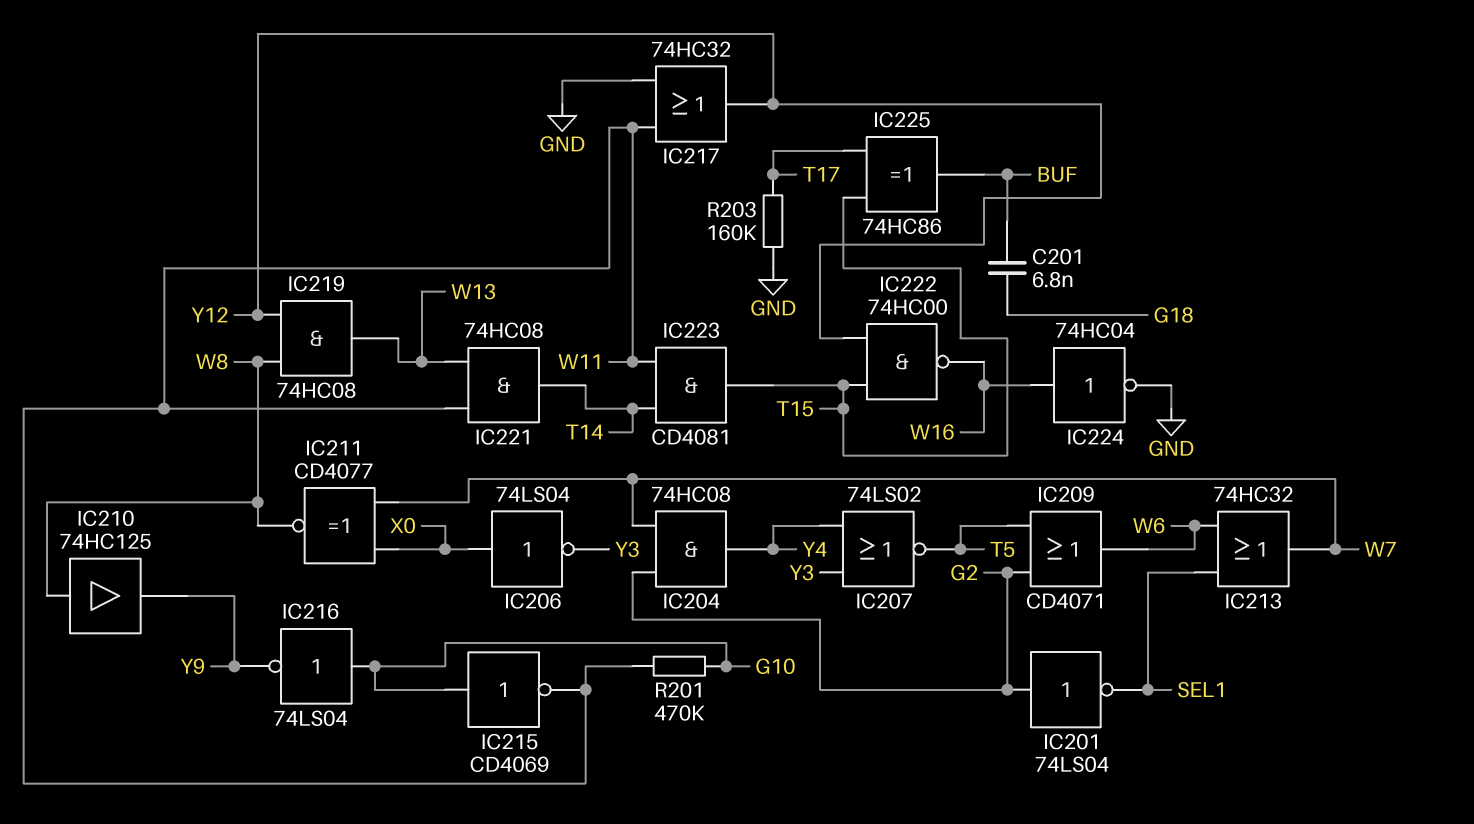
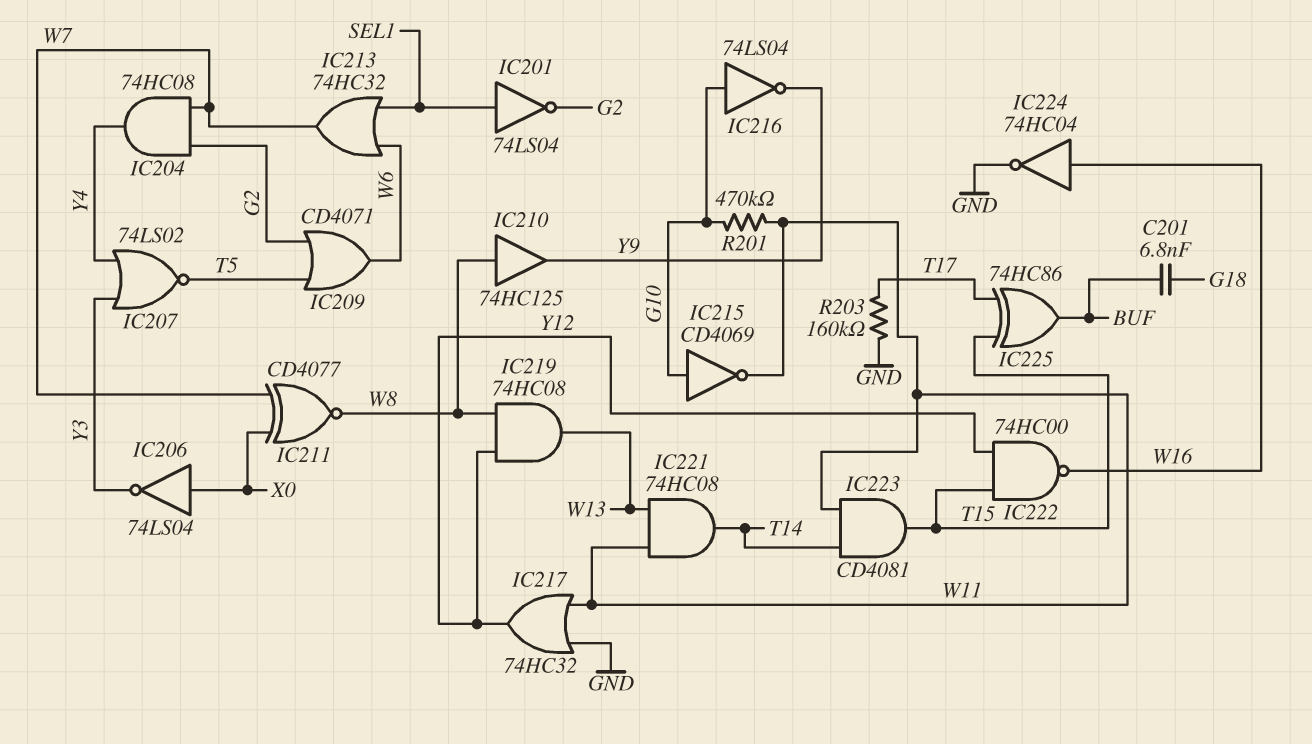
IC201: NOT 74LS04 (in G2, out SEL1) -> NOT 74LS04 (in SEL1, out G2)

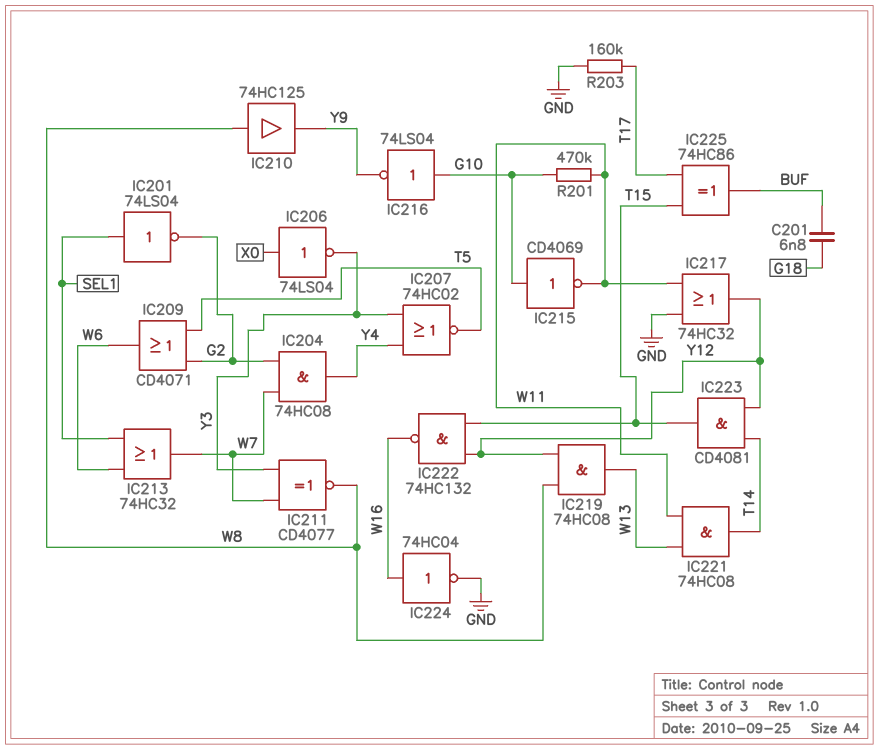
IC207: NOR 74LS02 (in Y3, in Y4, out T5) -> NOR 74HC02 (in Y3, in Y4, out T5)
IC211: XNOR CD4077 (in W7, in X0, out W8) -> XNOR CD4077 (in W7, in Y3, out W8)
IC222: NAND 74HC00 (in T15, in Y12, out W16) -> NAND 74HC132 (in T15, in Y12, out W16)
IC223: AND CD4081 (in T14, in W11, out T15) -> AND CD4081 (in T14, in Y12, out T15)

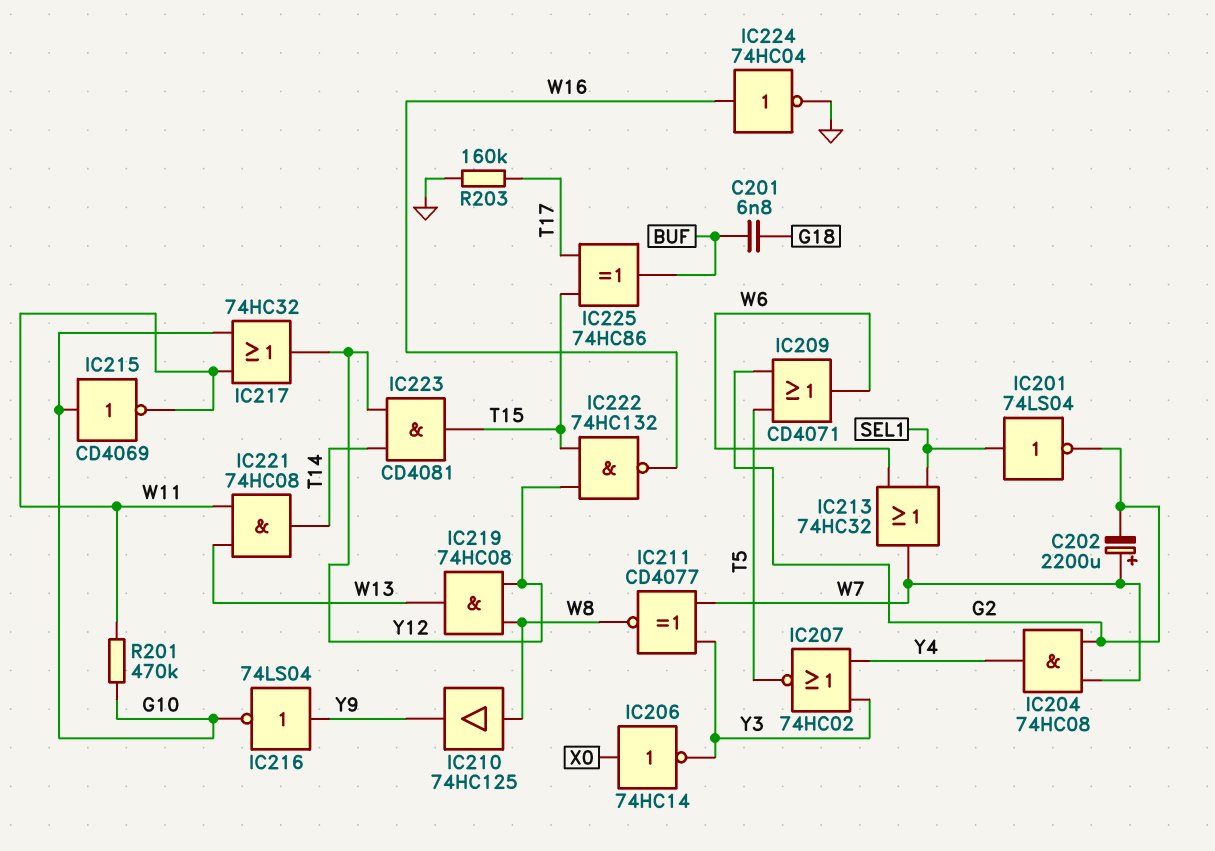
C202: none -> 2200uF (plus W7, minus G2)
IC206: NOT 74LS04 (in X0, out Y3) -> NOT 74HC14 (in X0, out Y3)
IC216: NOT 74LS04 (in G10, out Y9) -> NOT 74LS04 (in Y9, out G10)
IC217: OR 74HC32 (in GND, in W11, out Y12) -> OR 74HC32 (in G10, in W11, out Y12)

